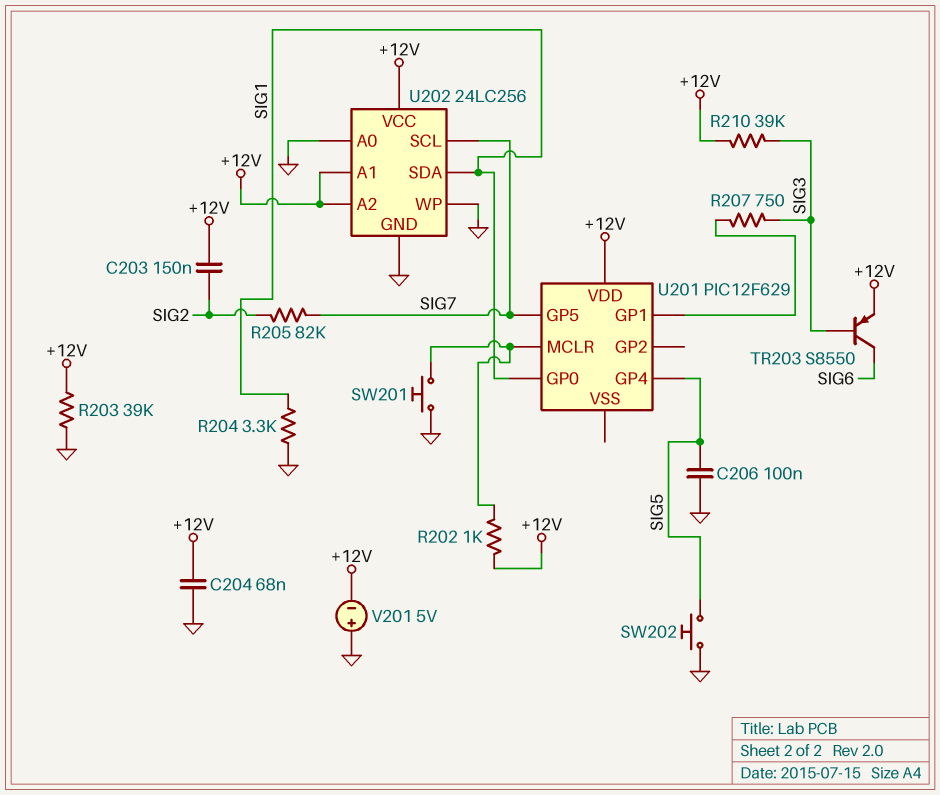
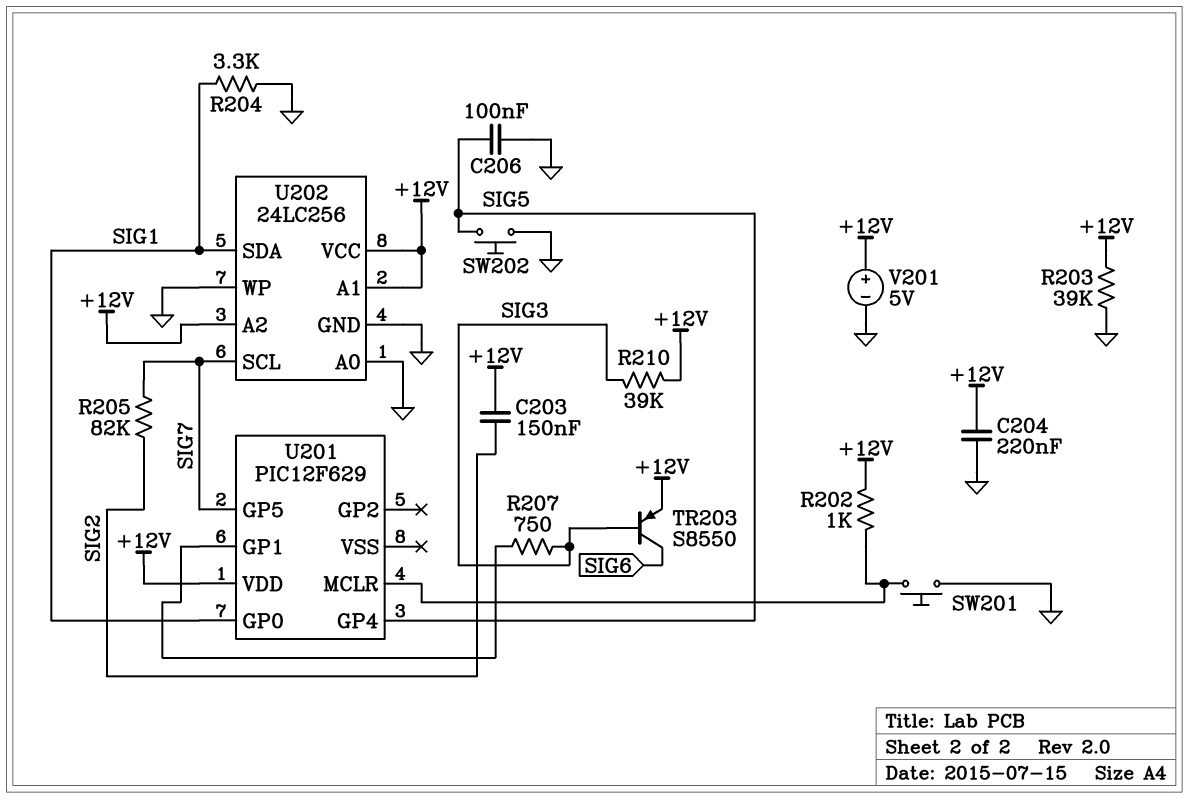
C204: 68nF (+12V, GND) -> 220nF (+12V, GND)
V201: 5V (plus GND, minus +12V) -> 5V (plus +12V, minus GND)

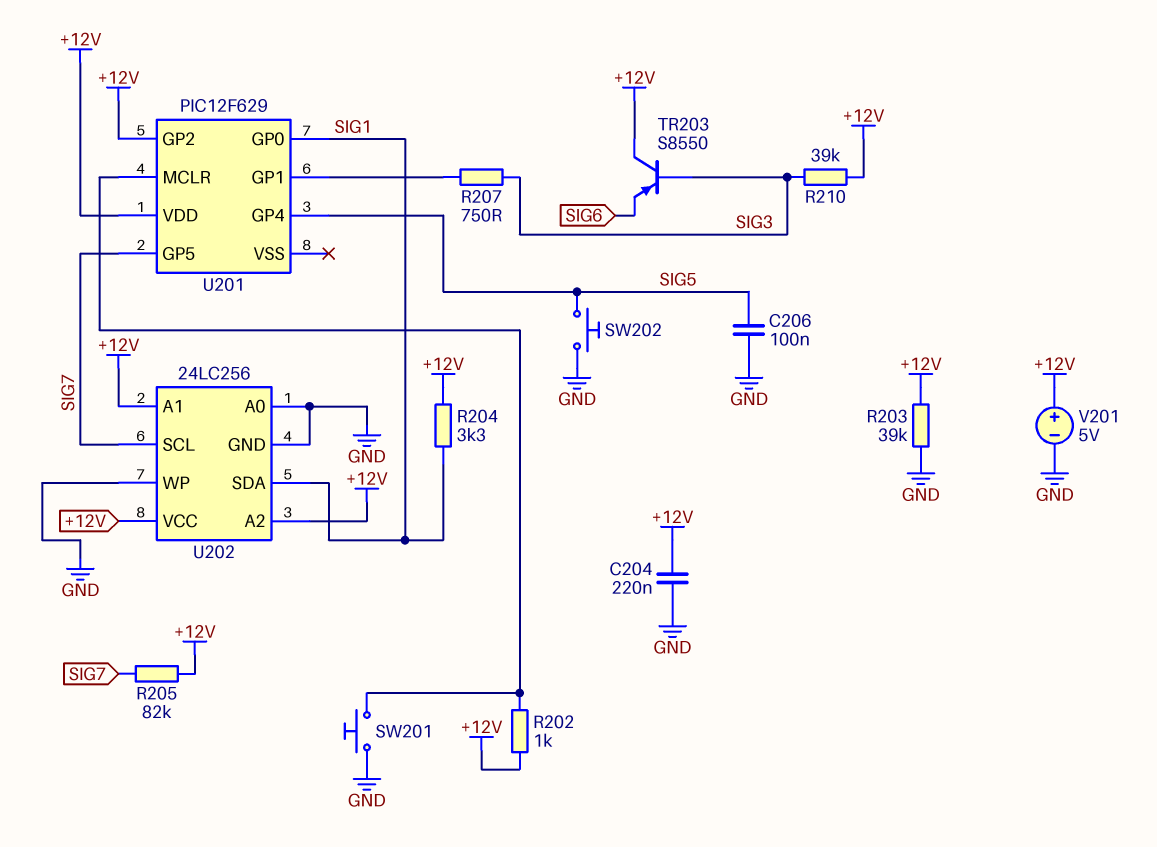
C203: 150nF (+12V, SIG2) -> none
R204: 3.3k (GND, SIG1) -> 3.3k (+12V, SIG1)
R205: 82k (SIG2, SIG7) -> 82k (+12V, SIG7)
TR203: PNP S8550 (B SIG3, C SIG6, E +12V) -> PNP S8550 (B SIG3, C +12V, E SIG6)
U201 pin GP2: none -> +12V

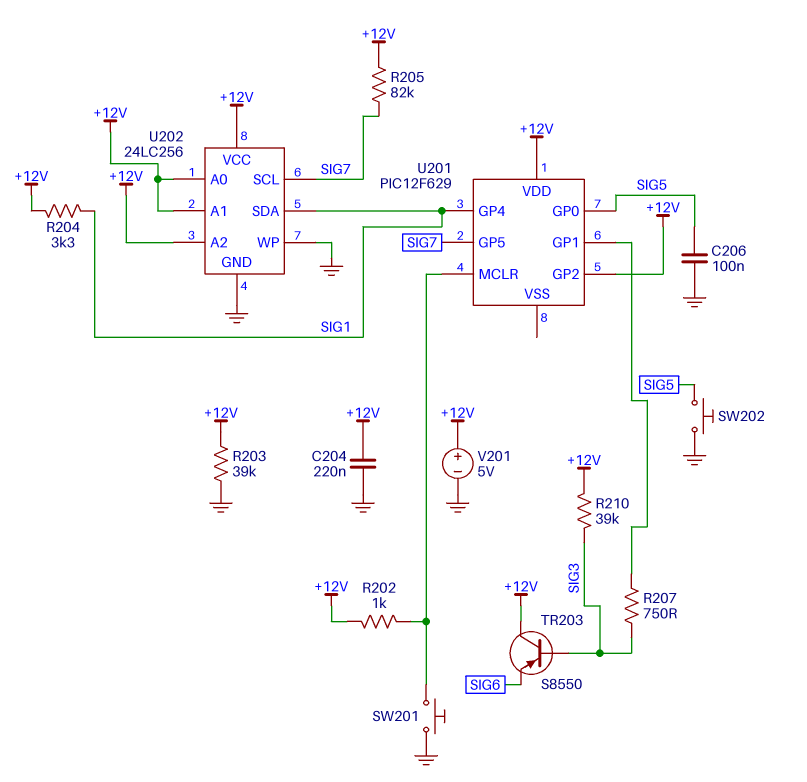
U201 pin GP0: SIG1 -> SIG5
U201 pin GP4: SIG5 -> SIG1
U202 pin A0: GND -> +12V

